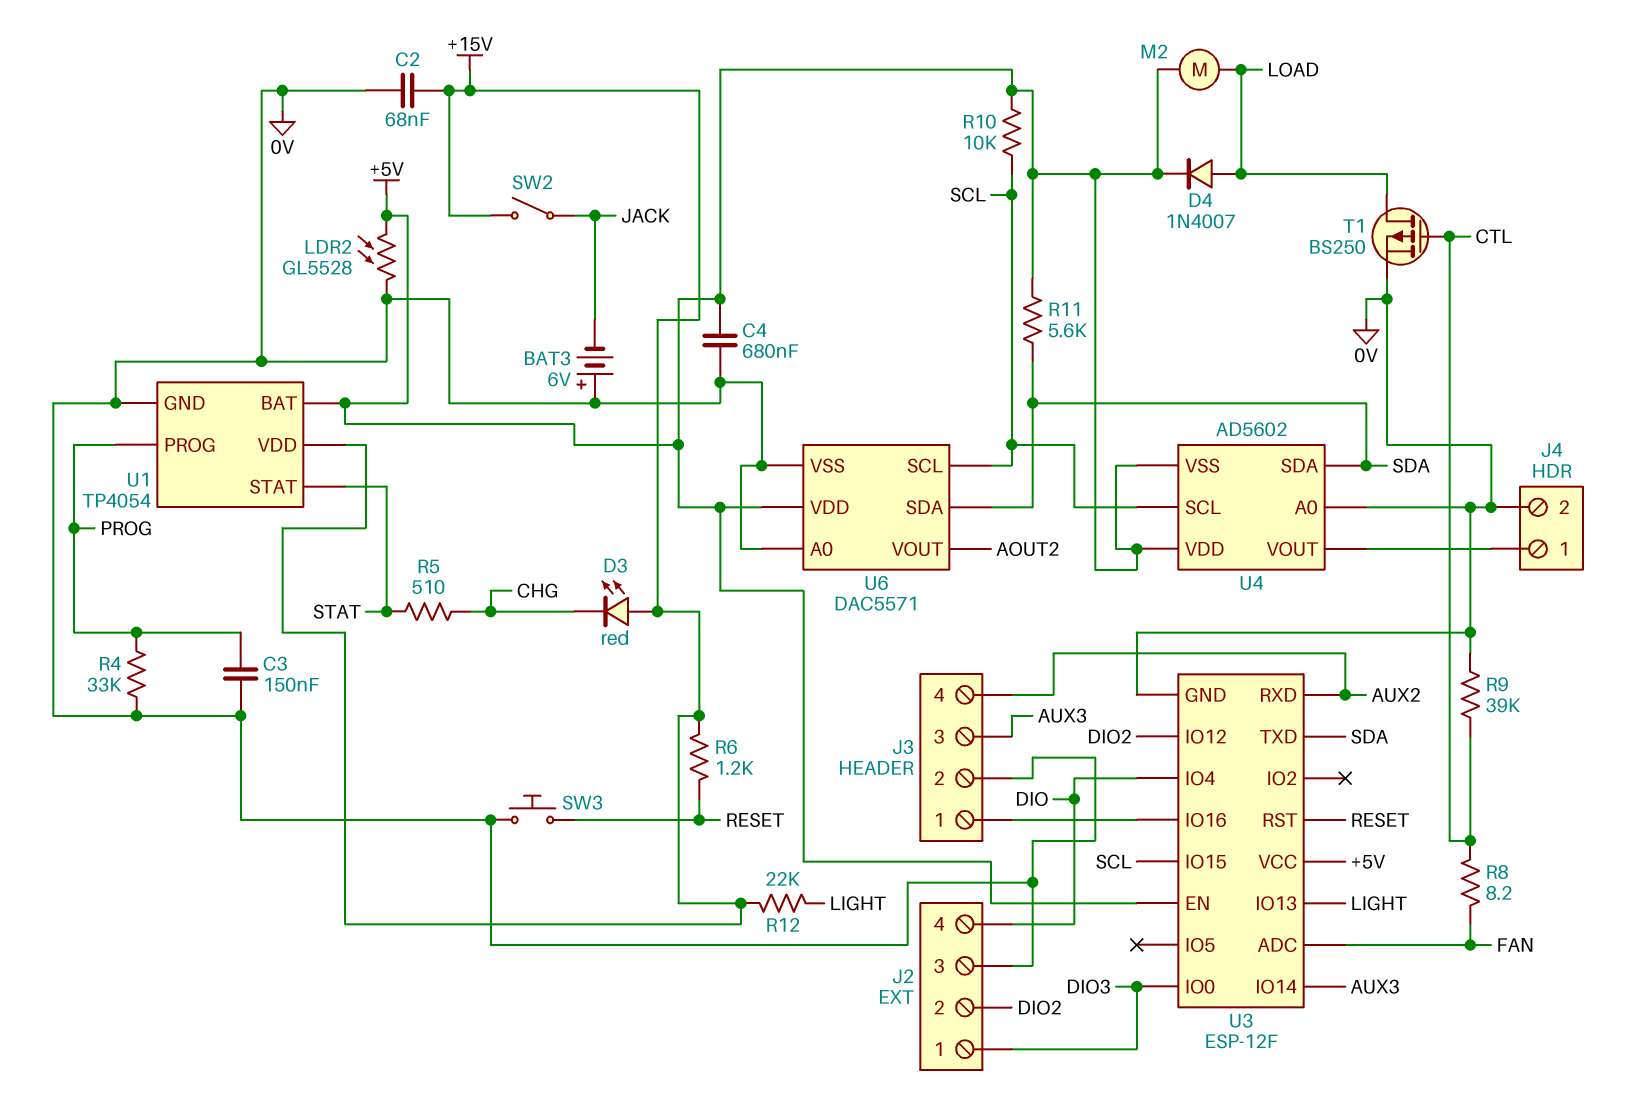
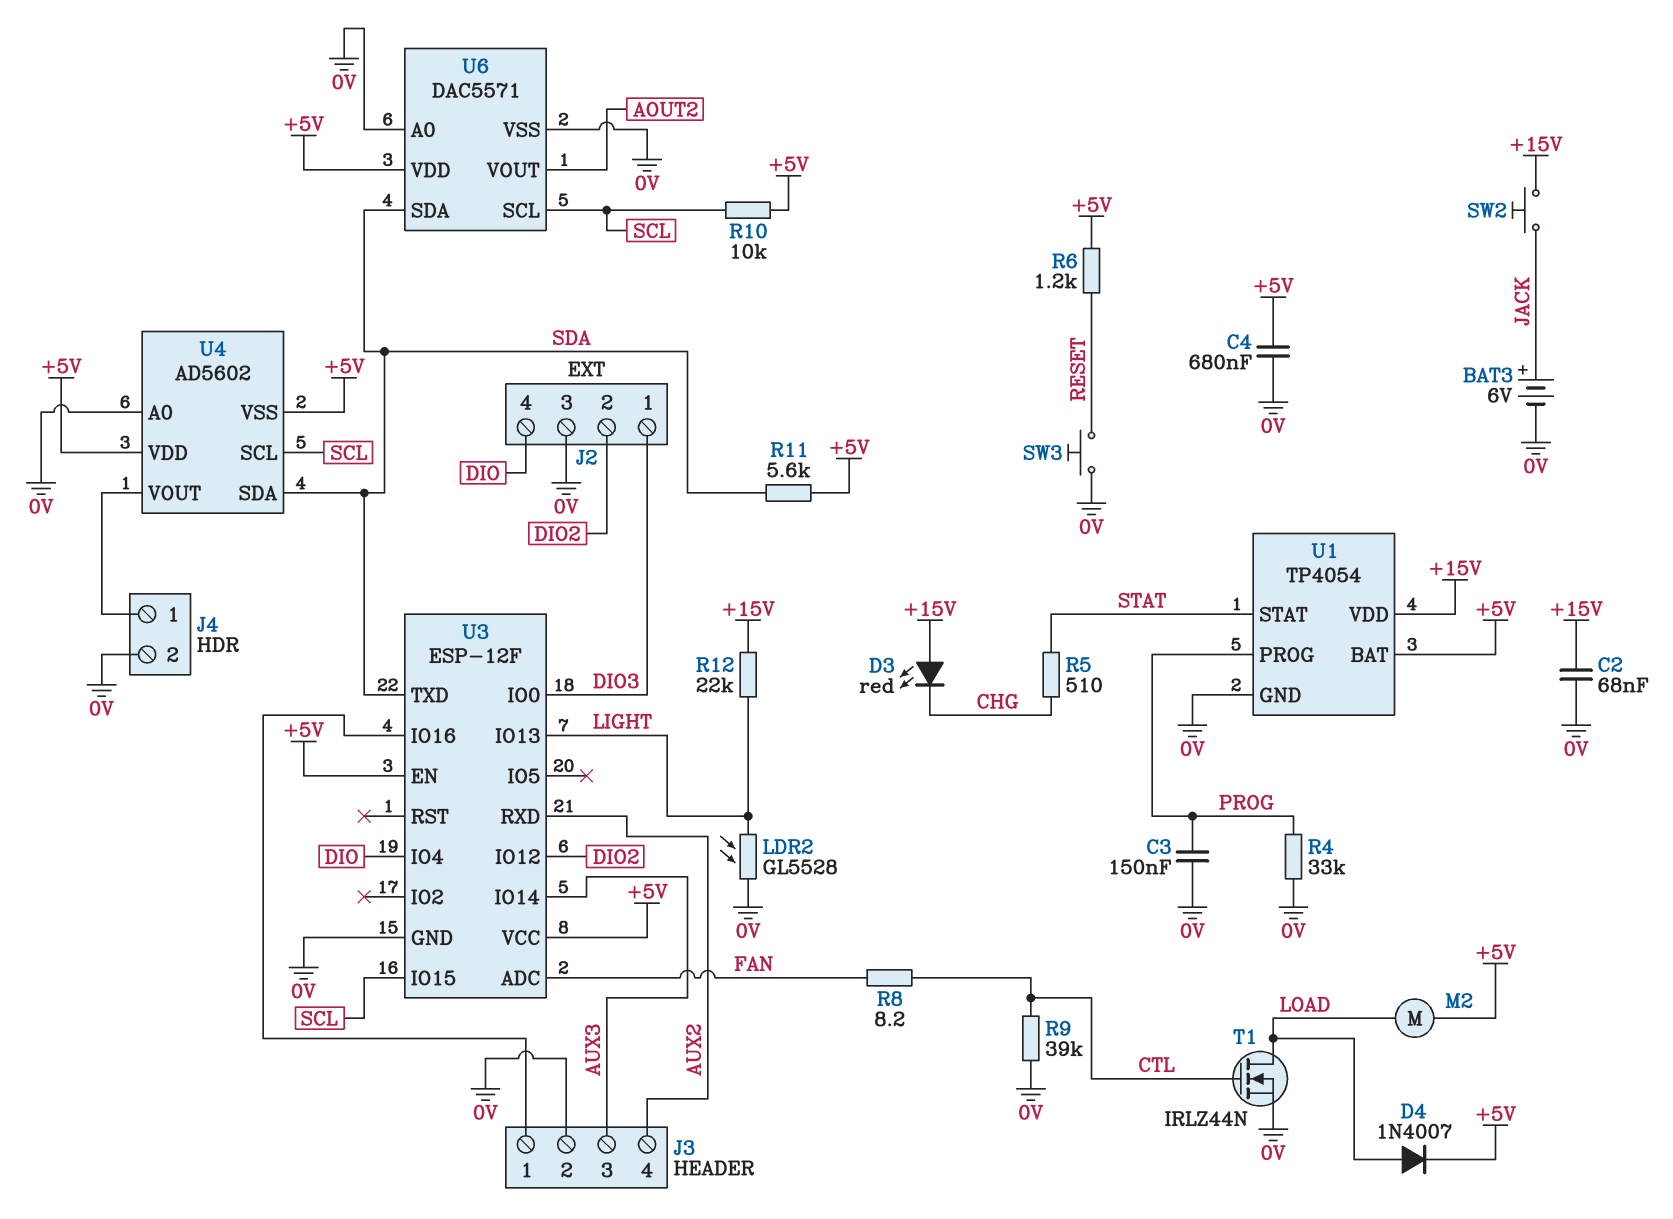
BAT3: 6V (plus 0V, minus JACK) -> 6V (plus JACK, minus 0V)
LDR2: GL5528 (+5V, 0V) -> GL5528 (0V, LIGHT)
R6: 1.2k (+15V, RESET) -> 1.2k (+5V, RESET)
SW2: switch (+15V, JACK) -> button (+15V, JACK)
T1: PMOS BS250 (G CTL, D LOAD, S 0V) -> NMOS IRLZ44N (G CTL, D LOAD, S 0V)
U3 pin RST: RESET -> none

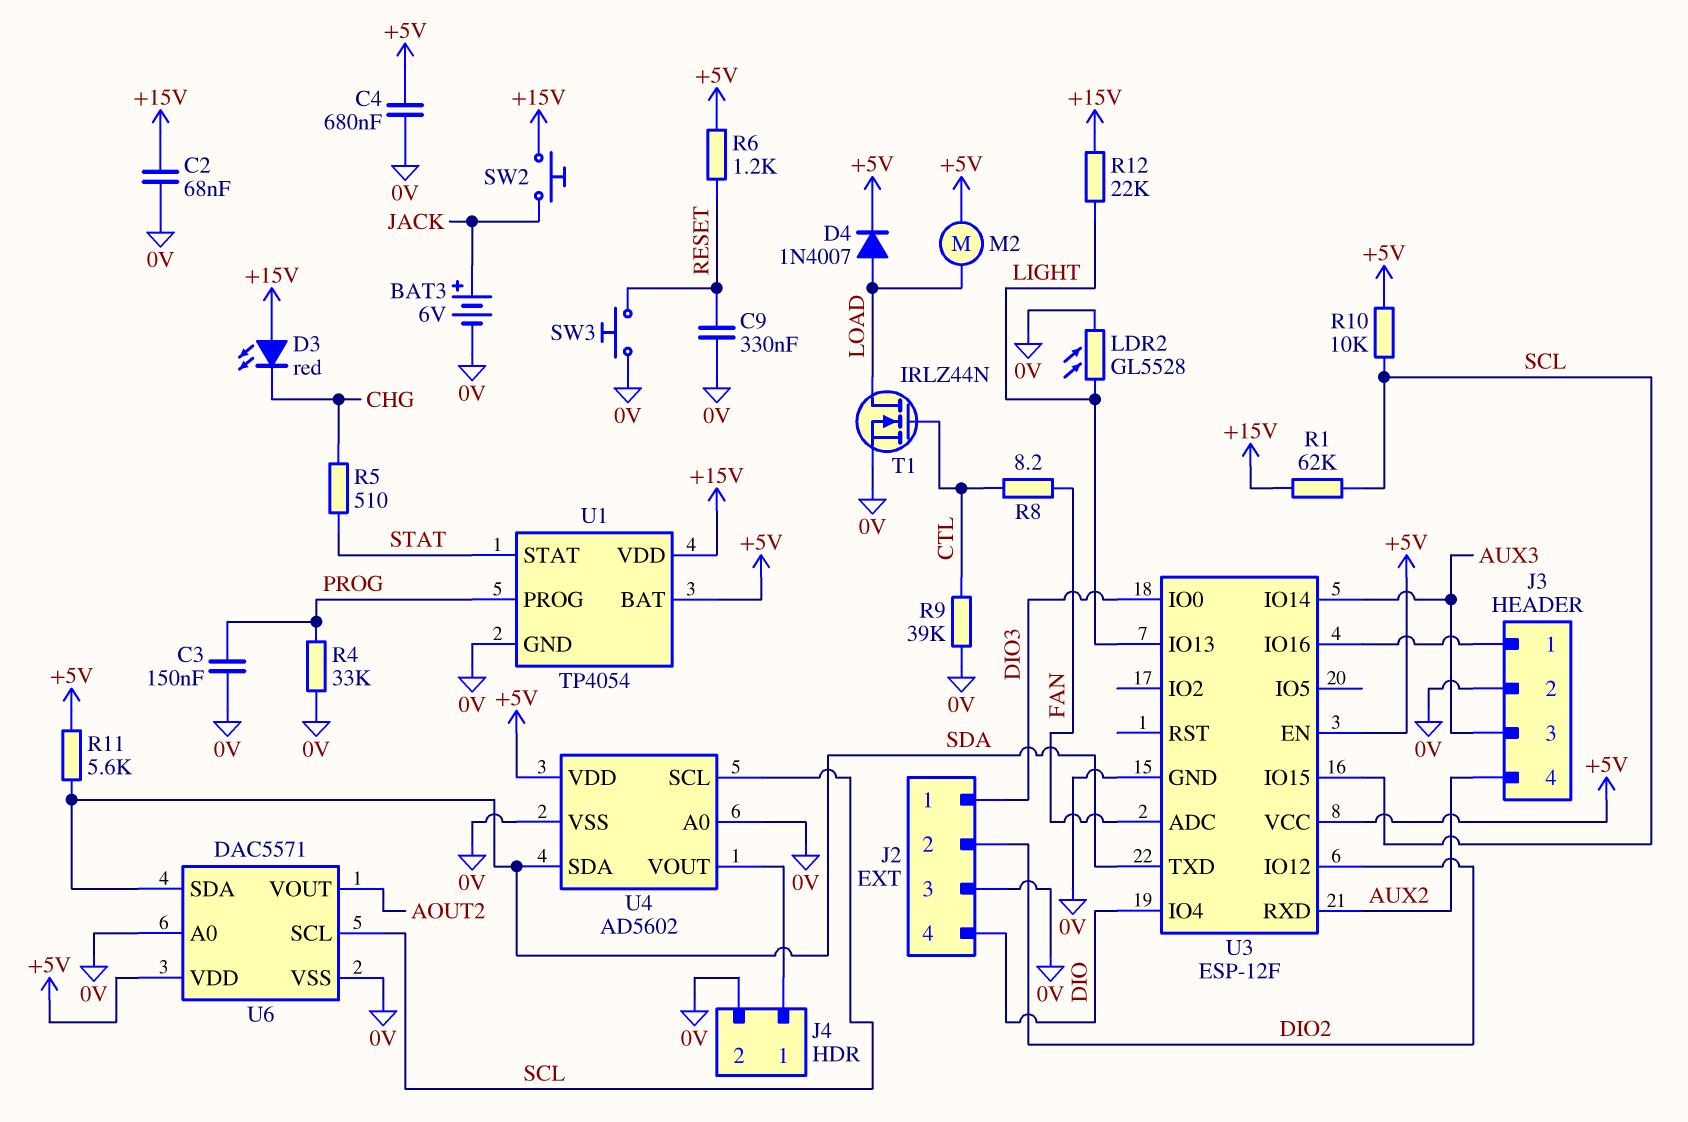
C9: none -> 330nF (0V, RESET)
R1: none -> 62k (+15V, SCL)
U4 pin VSS: +5V -> 0V

